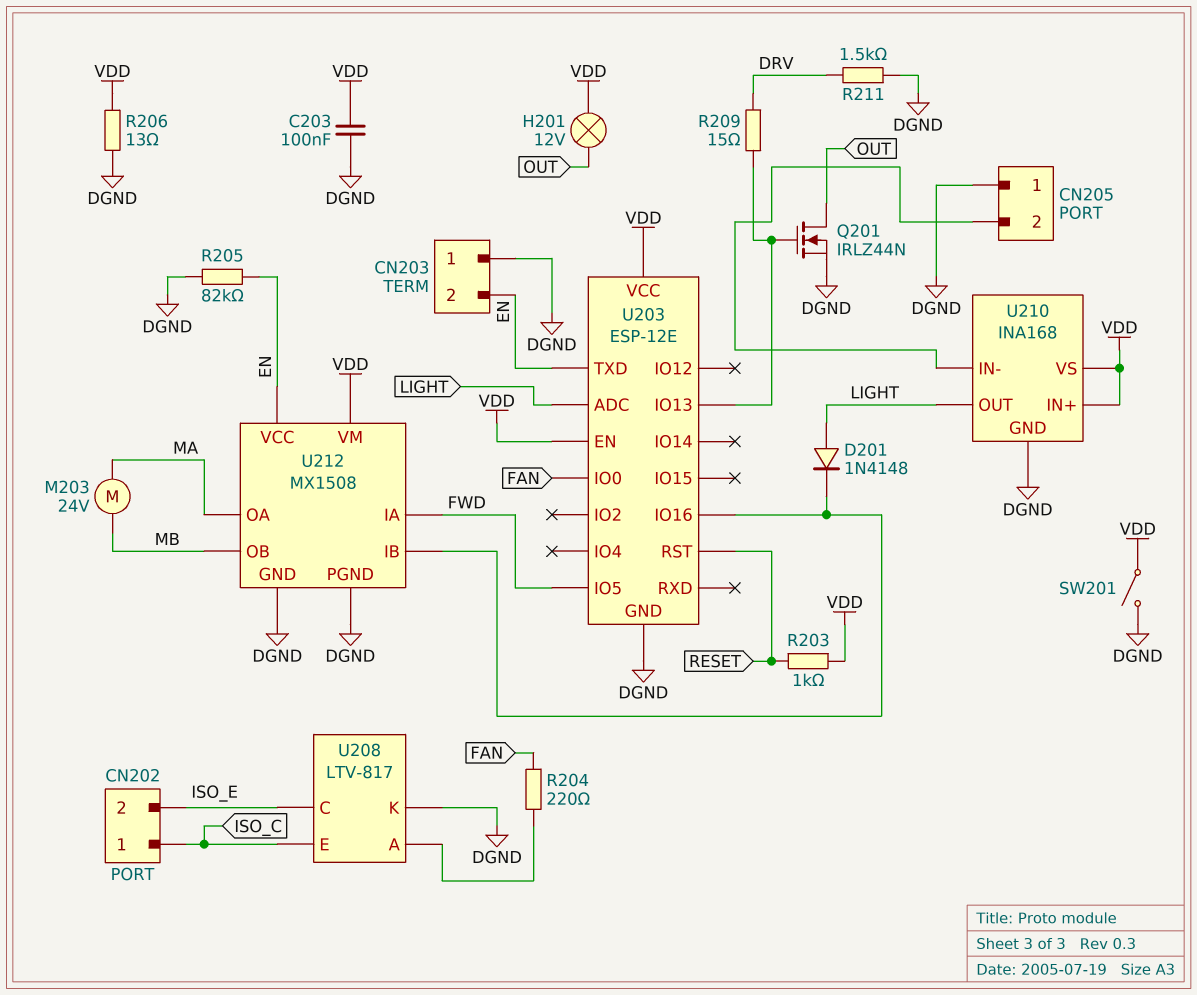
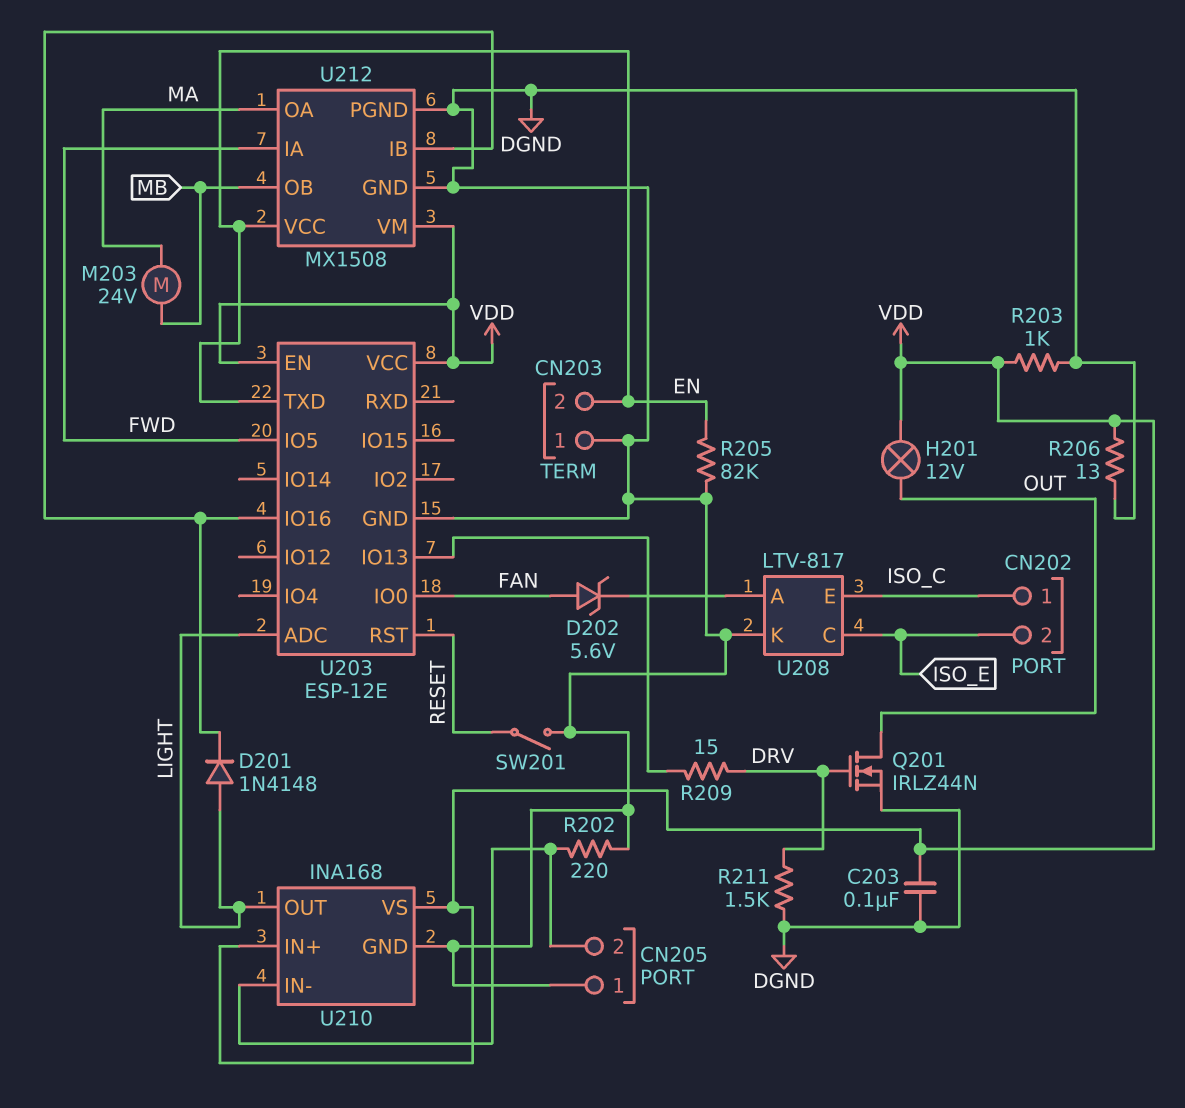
D202: none -> zener 5.6V (A FAN, K U208/A)
Q201: NMOS IRLZ44N (G U203/IO13, D OUT, S DGND) -> NMOS IRLZ44N (G DRV, D OUT, S DGND)
R202: none -> 220 (CN205/2, DGND)
R203: 1k (RESET, VDD) -> 1k (DGND, VDD)
R204: 220 (FAN, U208/A) -> none
SW201: switch (DGND, VDD) -> switch (DGND, RESET)

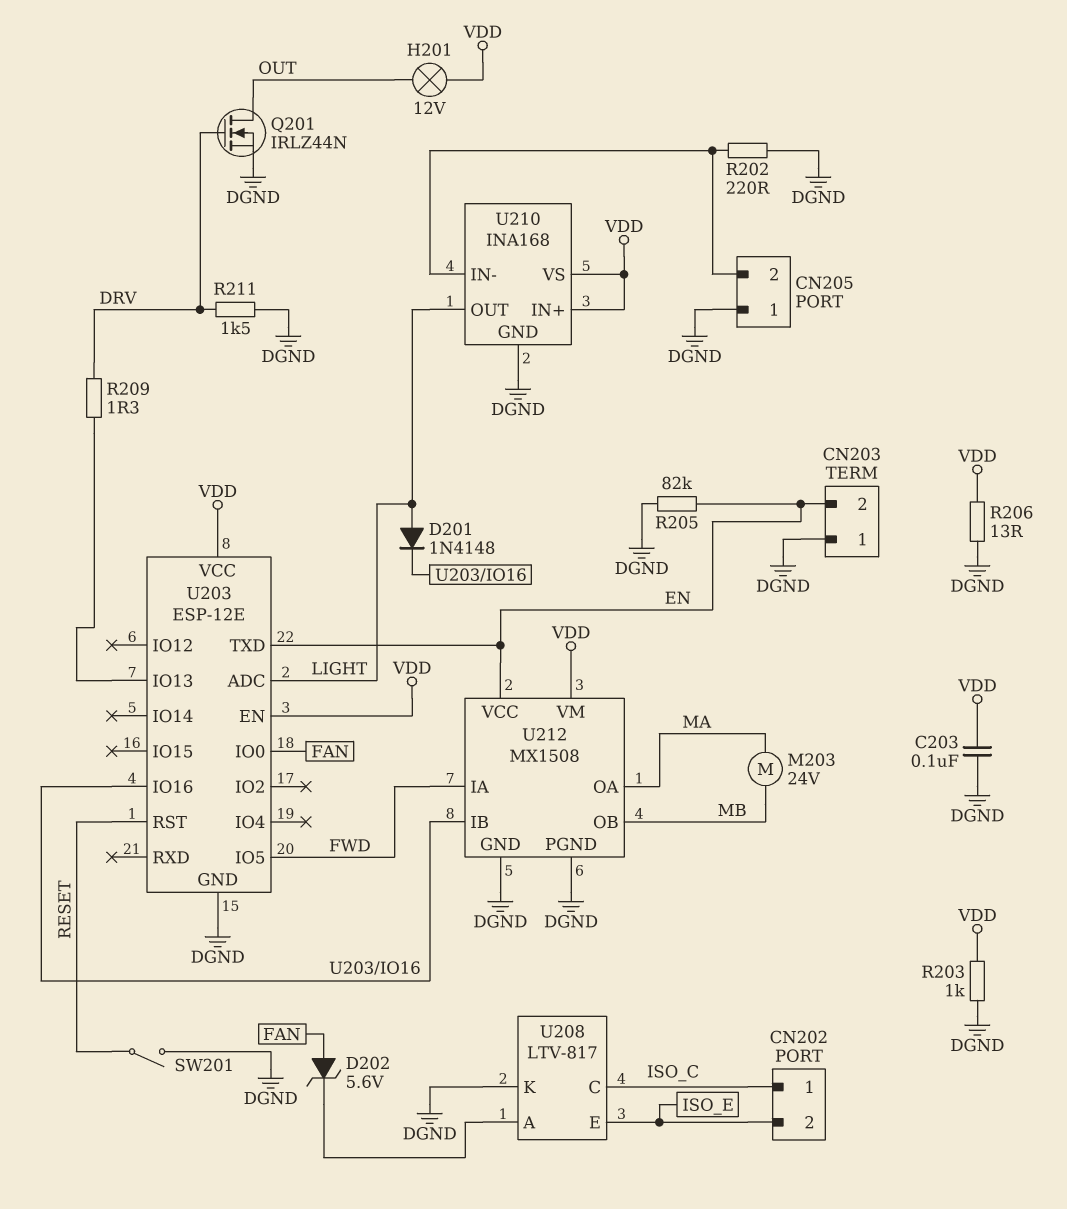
R209: 15 (DRV, U203/IO13) -> 1.3 (DRV, U203/IO13)
U208 pin C: ISO_E -> ISO_C
U208 pin E: ISO_C -> ISO_E

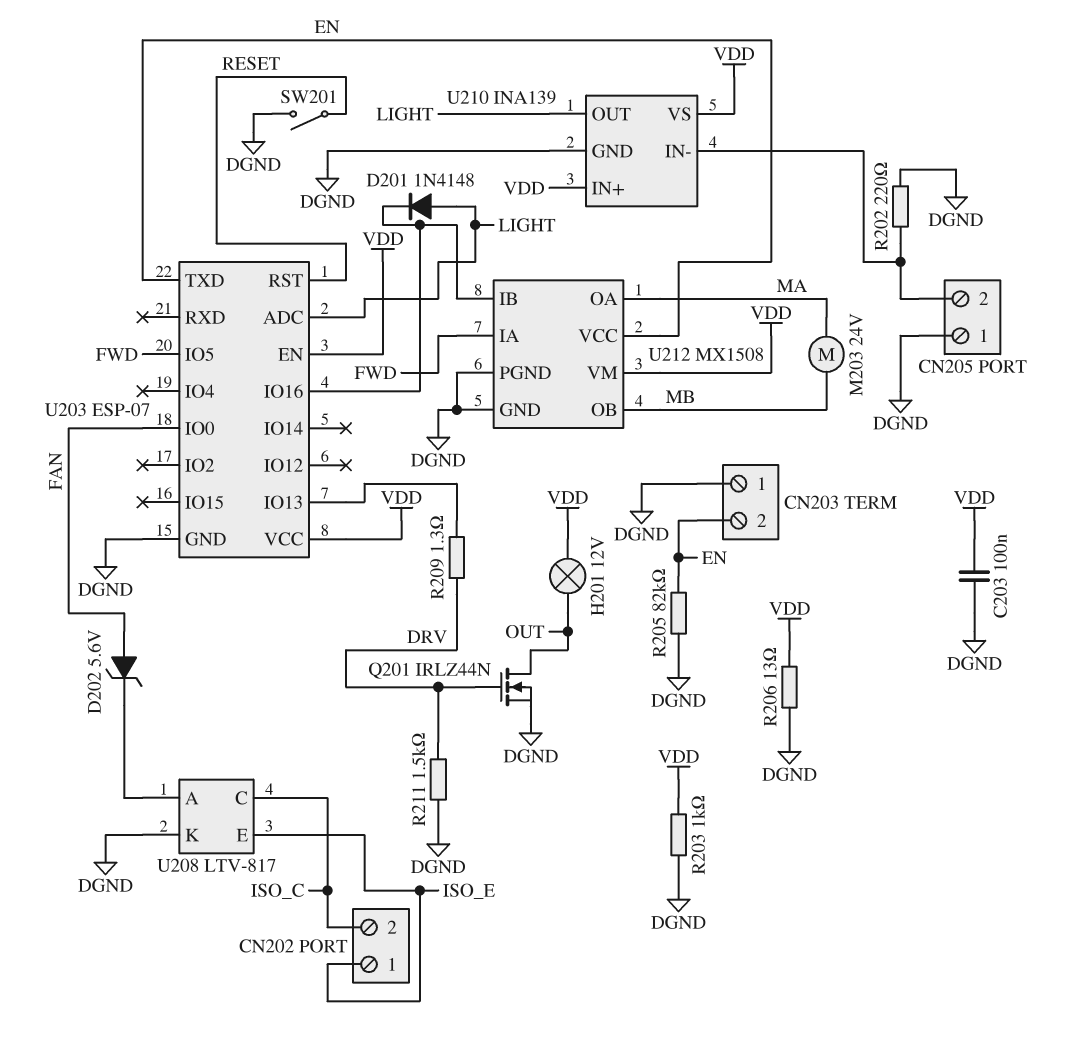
CN202 pin 1: ISO_C -> ISO_E
CN202 pin 2: ISO_E -> ISO_C
U203: ESP-12E -> ESP-07
U210: INA168 -> INA139

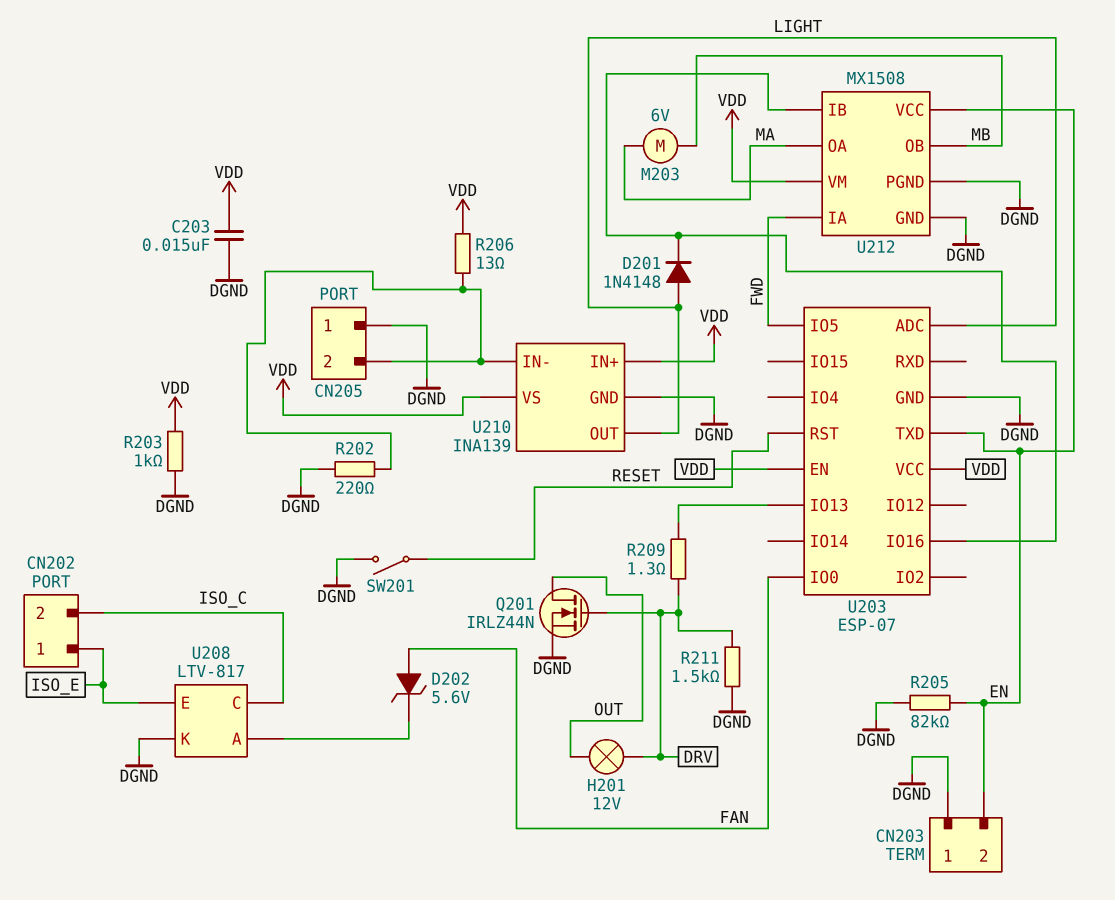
C203: 100nF (DGND, VDD) -> 15nF (DGND, VDD)
H201: lamp 12V (OUT, VDD) -> lamp 12V (DRV, OUT)
M203: motor 24V (MA, MB) -> motor 6V (MA, MB)
R206: 13 (DGND, VDD) -> 13 (CN205/2, VDD)

